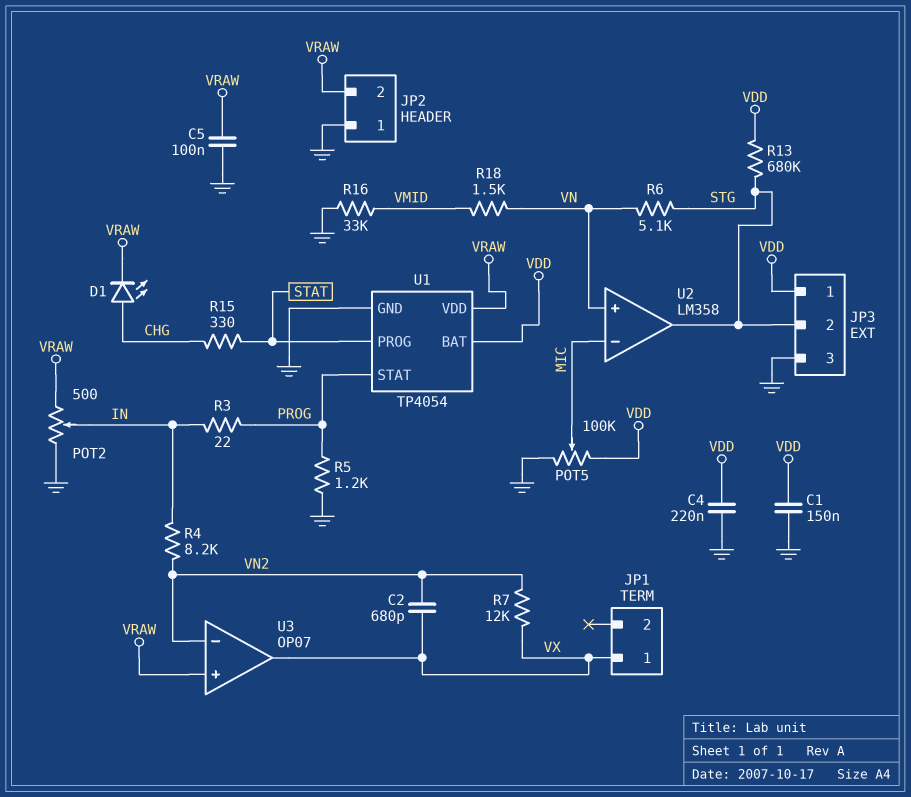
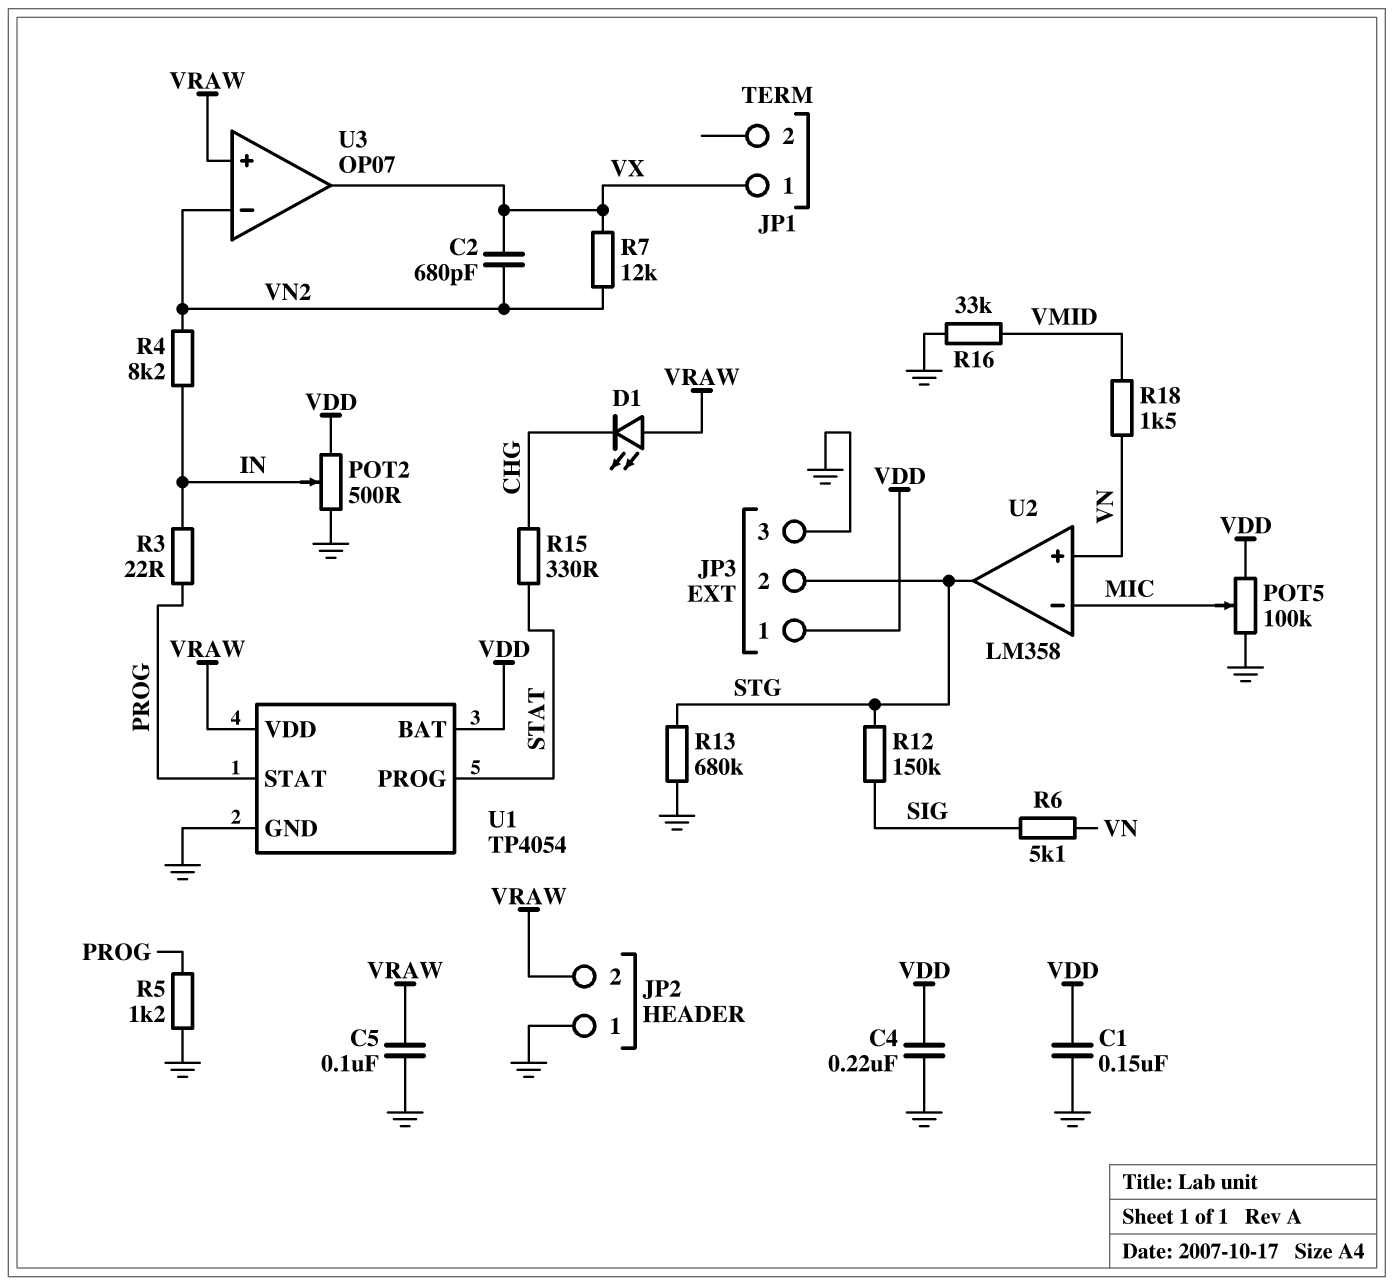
D1: LED (A CHG, K VRAW) -> LED (A VRAW, K CHG)
POT2: 500 (GND, VRAW, wiper IN) -> 500 (GND, VDD, wiper IN)
R6: 5.1k (STG, VN) -> 5.1k (SIG, VN)
R12: none -> 150k (SIG, STG)
R13: 680k (STG, VDD) -> 680k (GND, STG)

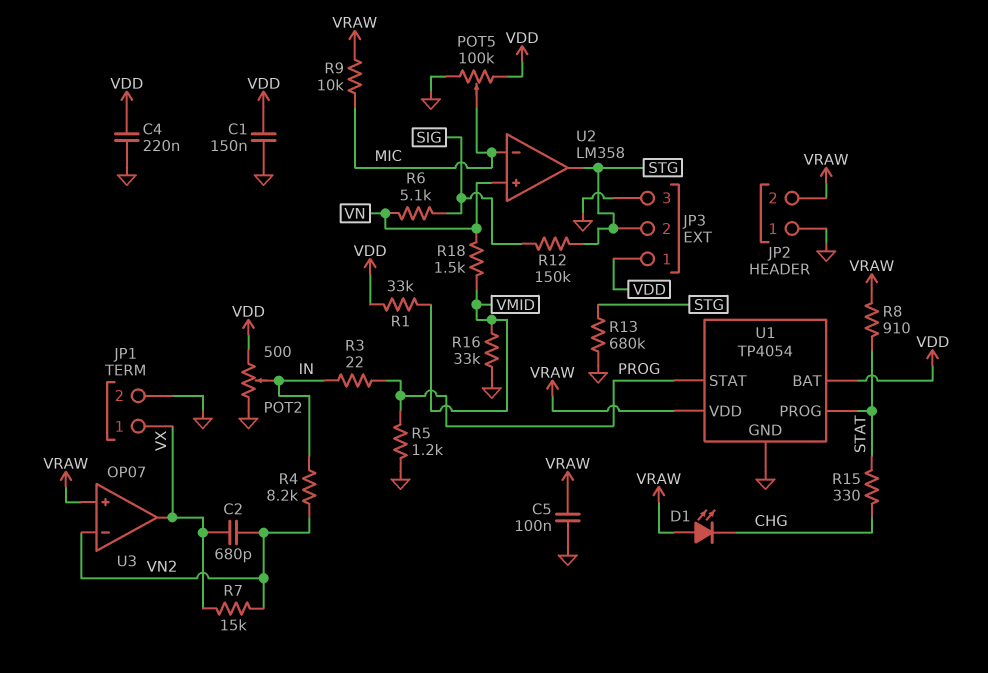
JP1 pin 2: none -> GND
R1: none -> 33k (VDD, VMID)
R7: 12k (VN2, VX) -> 15k (VN2, VX)
R8: none -> 910 (STAT, VRAW)
R9: none -> 10k (MIC, VRAW)

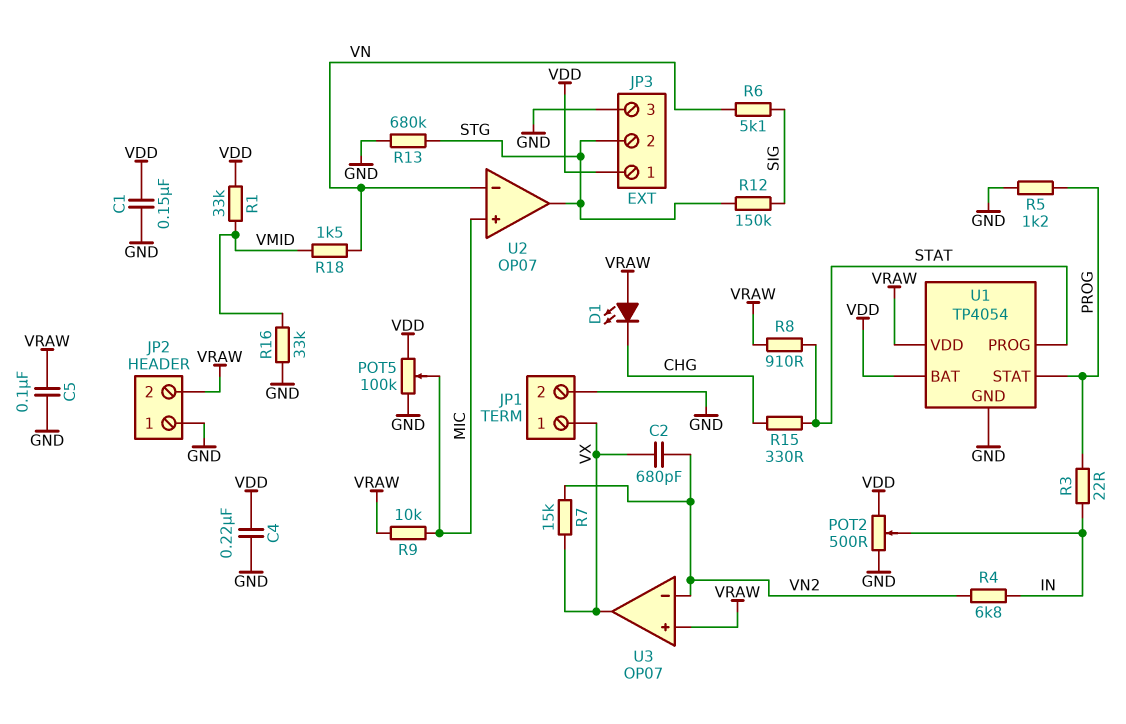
R4: 8.2k (IN, VN2) -> 6.8k (IN, VN2)
U2: LM358 -> OP07
U2 pin in+: VN -> MIC
U2 pin in-: MIC -> VN

